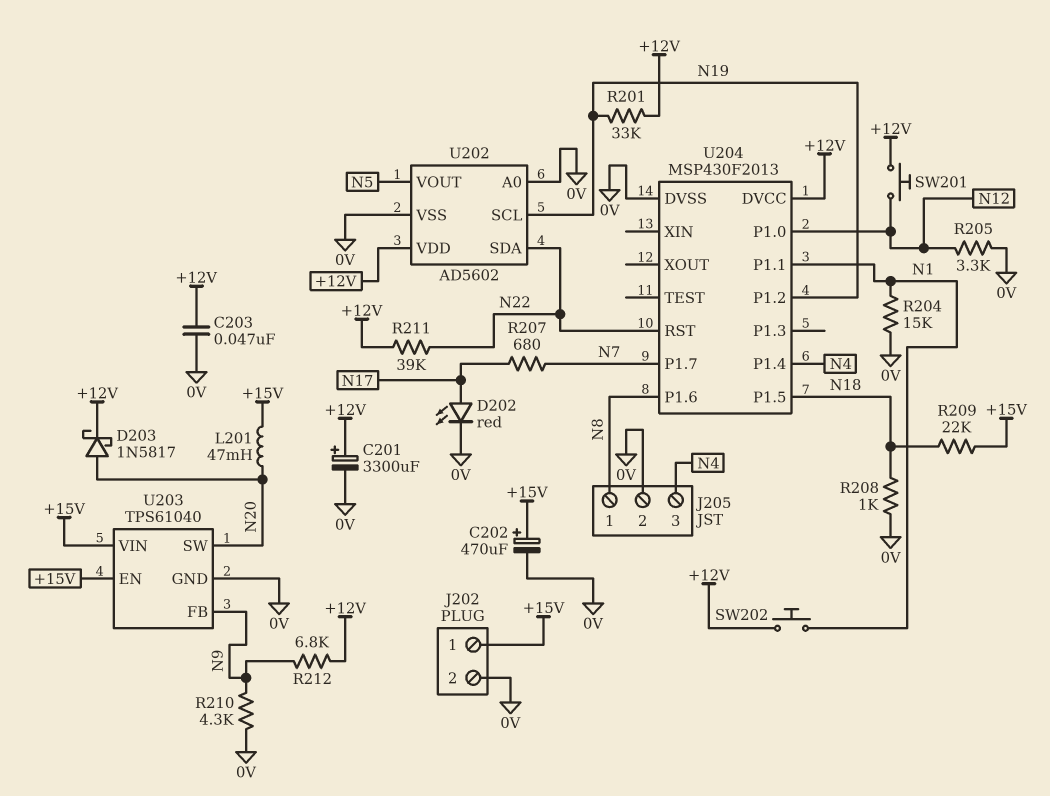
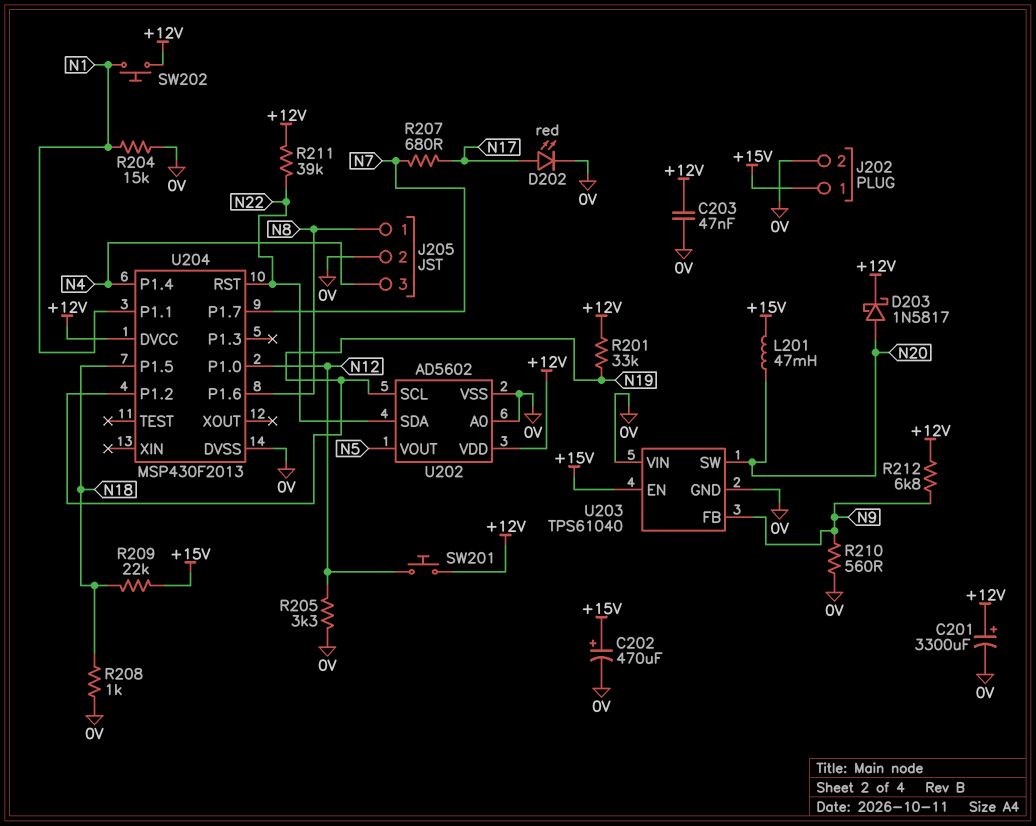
R210: 4.3k (0V, N9) -> 560 (0V, N9)
U203 pin VIN: +15V -> 0V

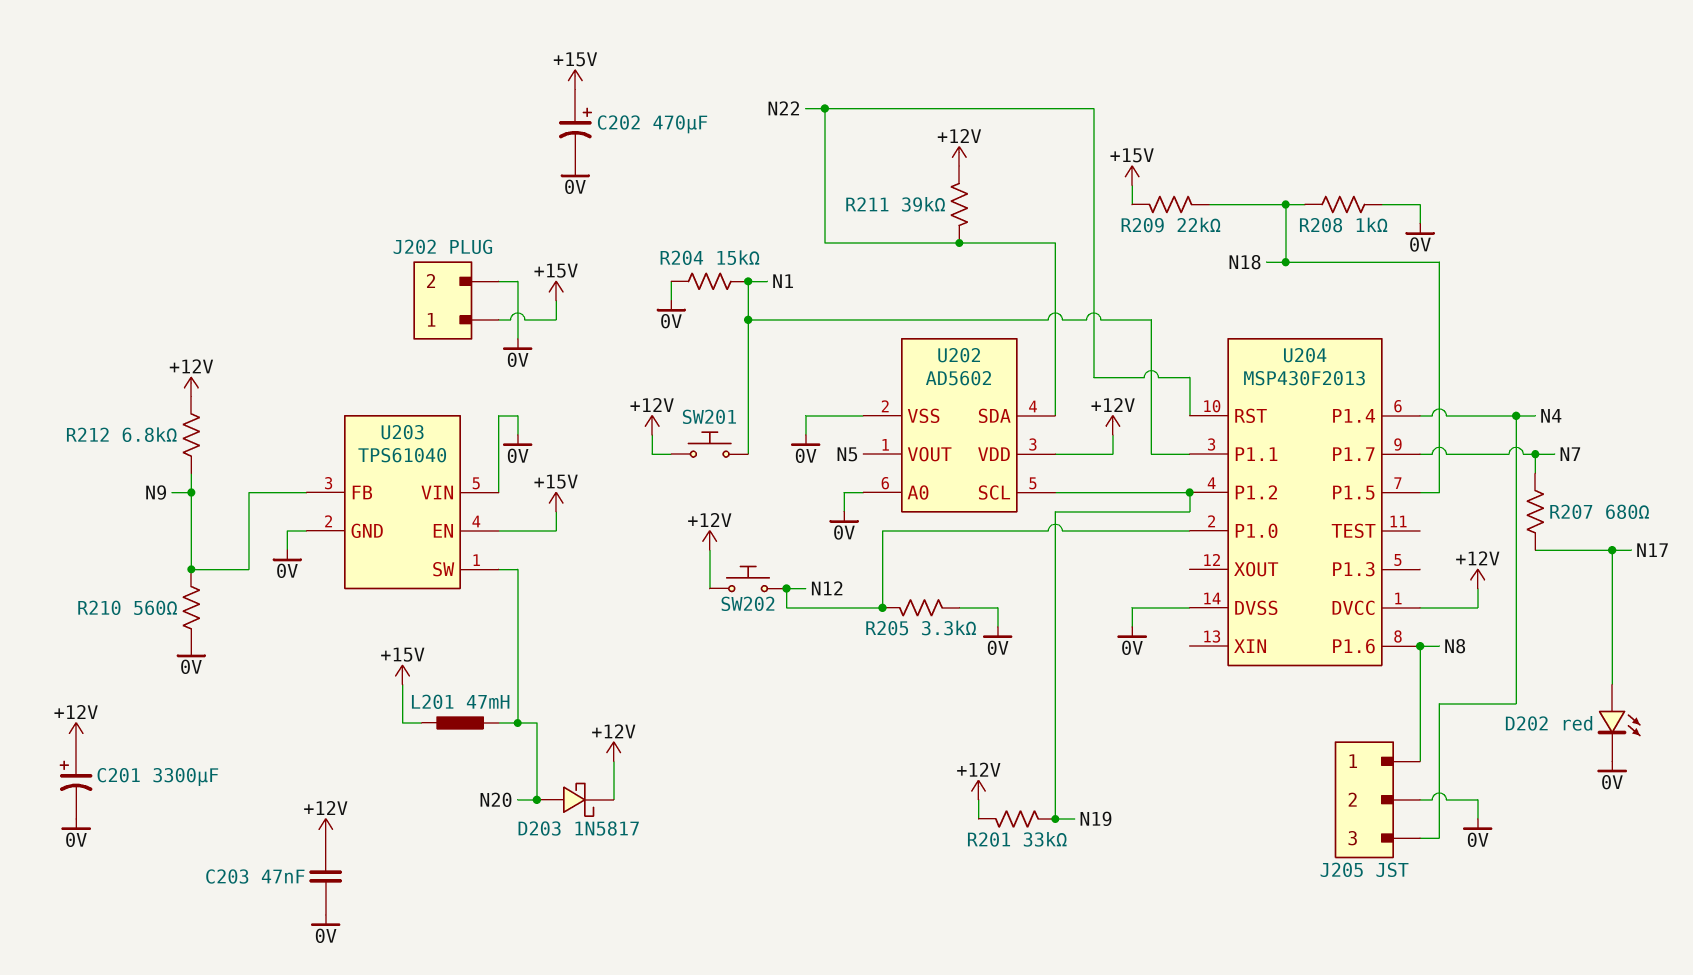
SW201: button (+12V, N12) -> button (+12V, N1)
SW202: button (+12V, N1) -> button (+12V, N12)

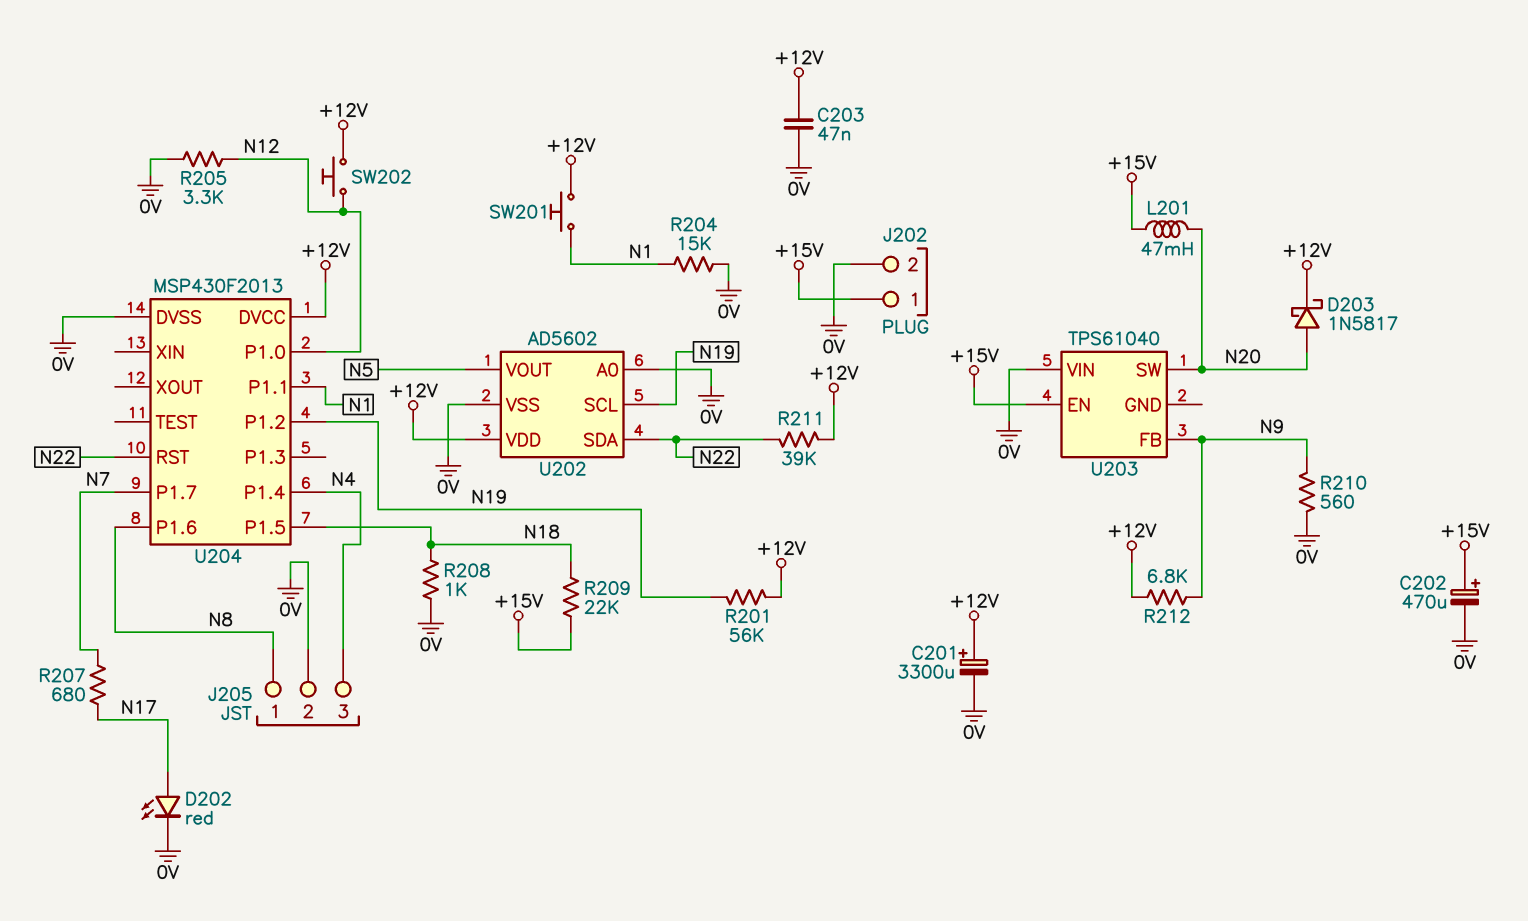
R201: 33k (+12V, N19) -> 56k (+12V, N19)
U203 pin GND: 0V -> none

